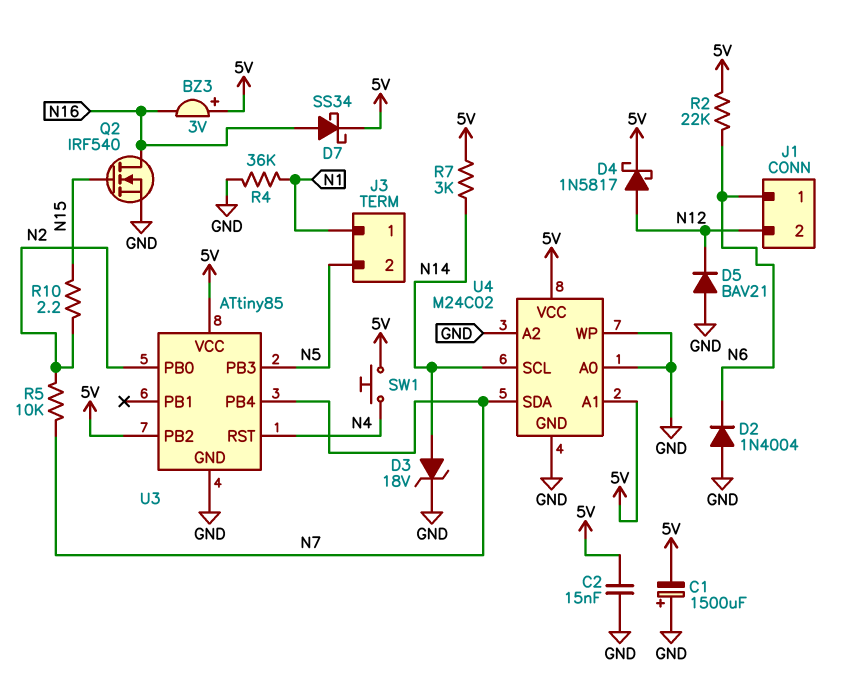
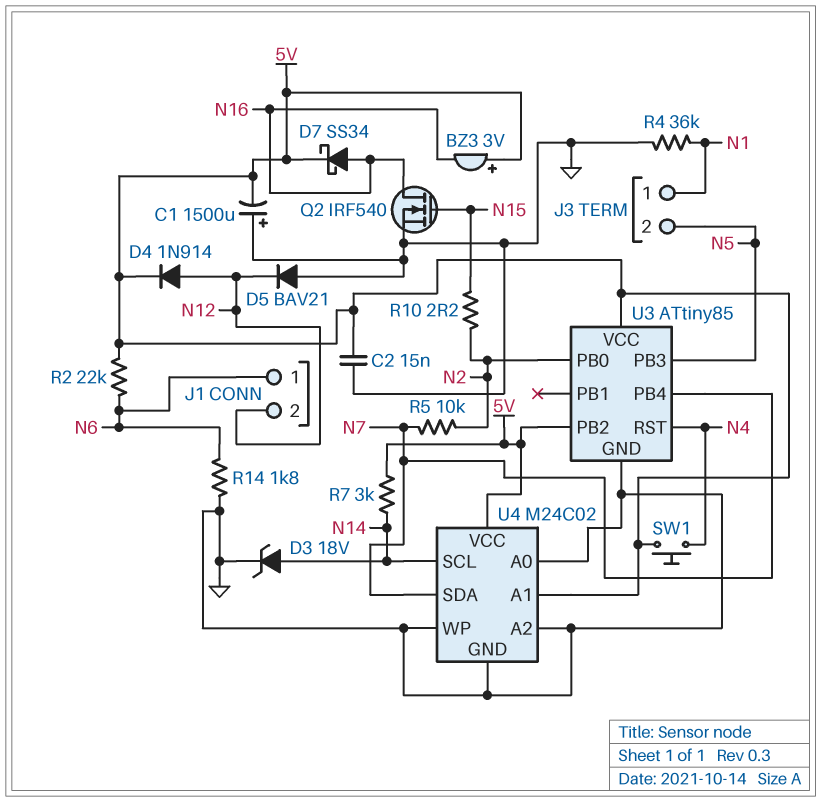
D2: diode 1N4004 (A GND, K N6) -> none
D4: schottky 1N5817 (A N12, K 5V) -> diode 1N914 (A N12, K 5V)
R14: none -> 1.8k (GND, N6)

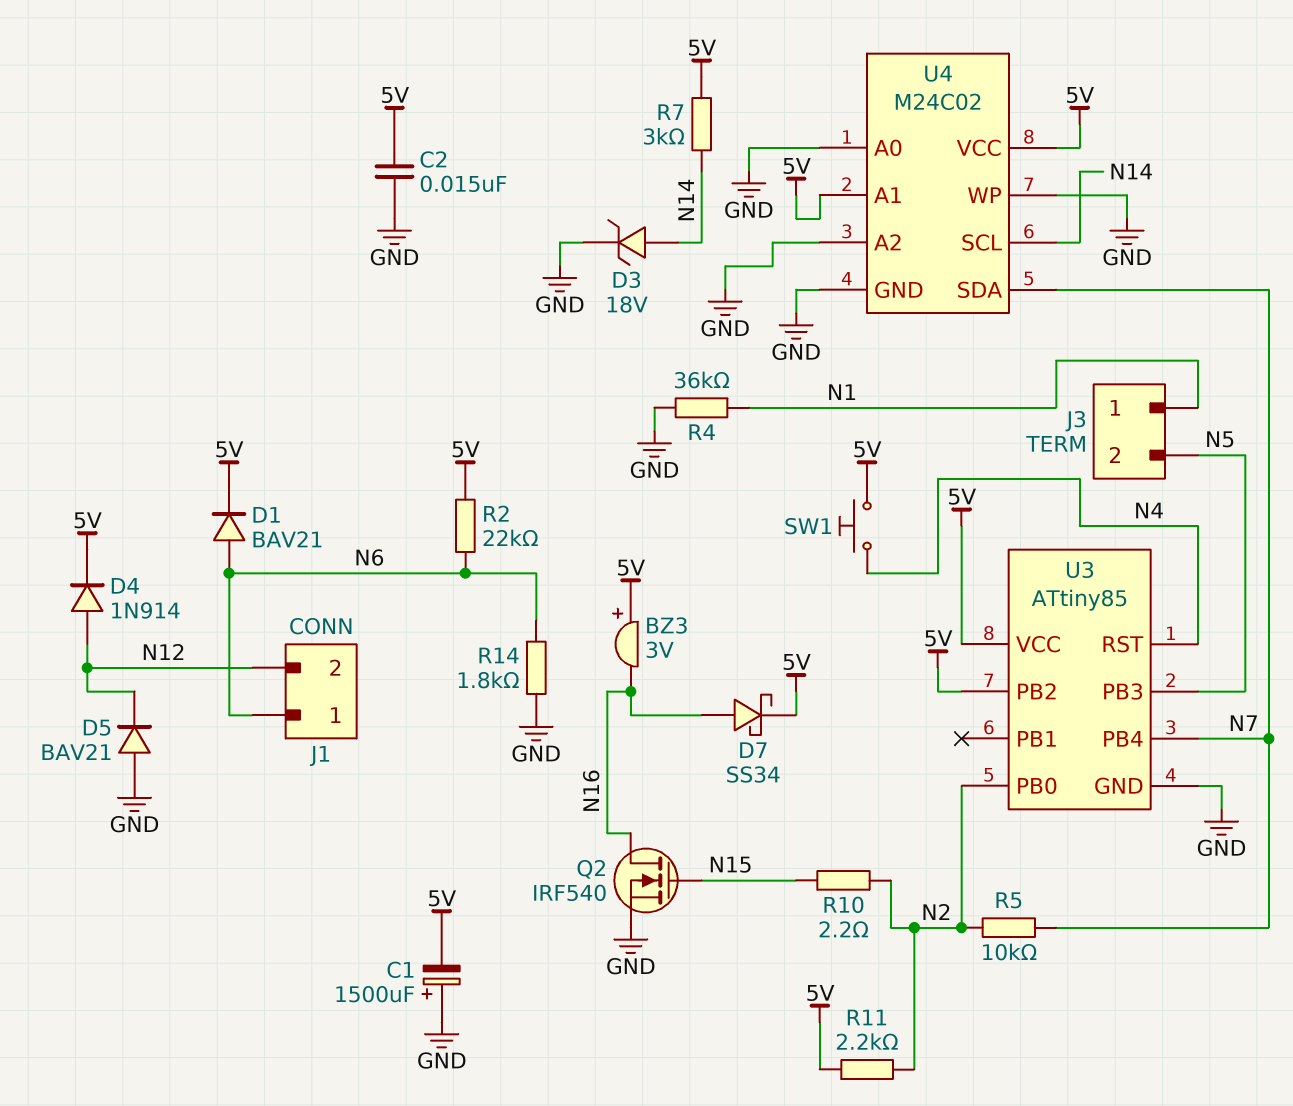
D1: none -> diode BAV21 (A N6, K 5V)
R11: none -> 2.2k (5V, N2)

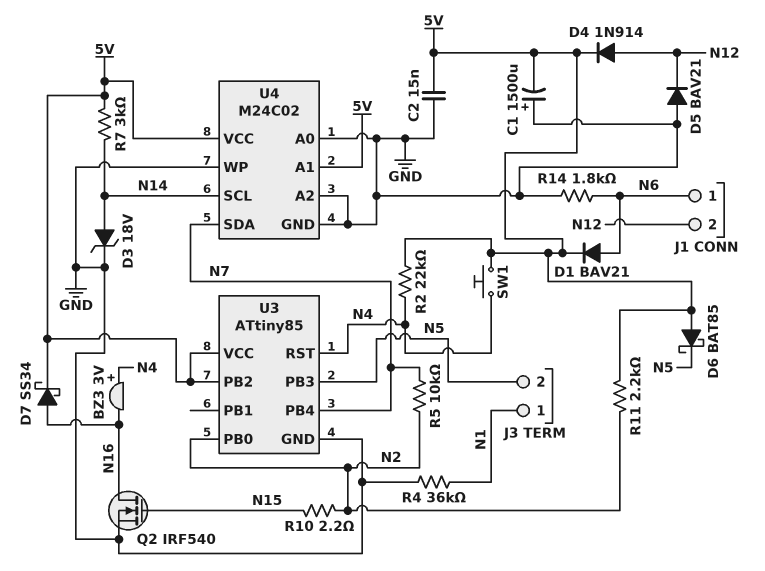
BZ3: buzzer 3V (plus 5V, minus N16) -> buzzer 3V (plus N4, minus N16)
D6: none -> schottky BAT85 (A 5V, K N5)
R2: 22k (5V, N6) -> 22k (5V, N4)

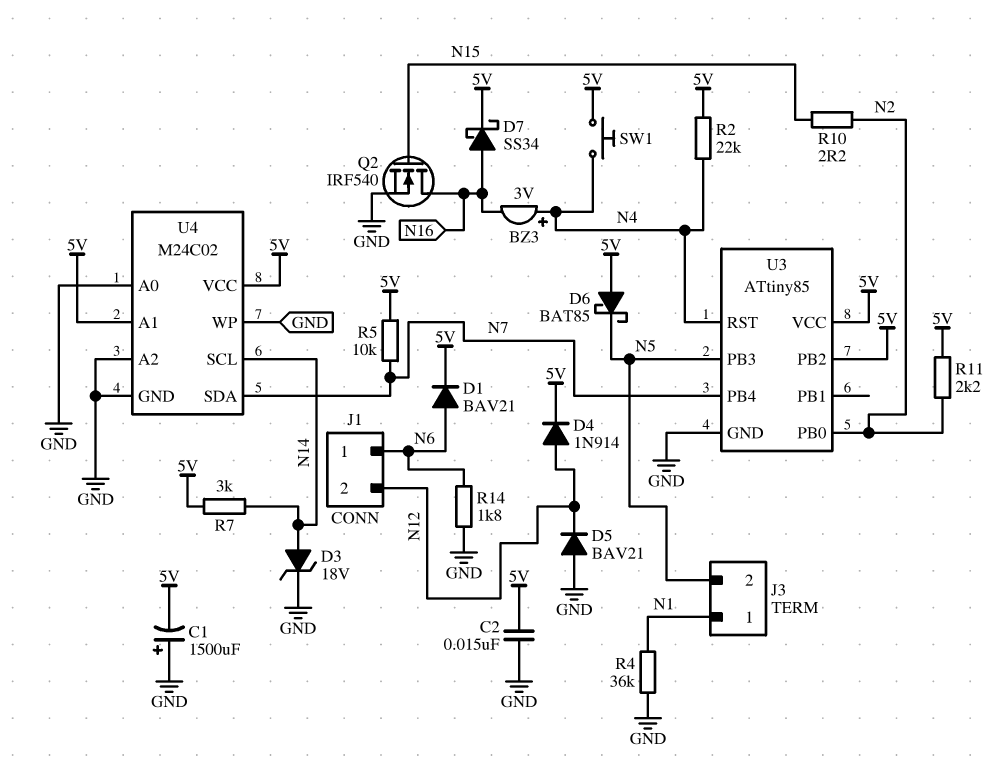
R5: 10k (N2, N7) -> 10k (5V, N7)

